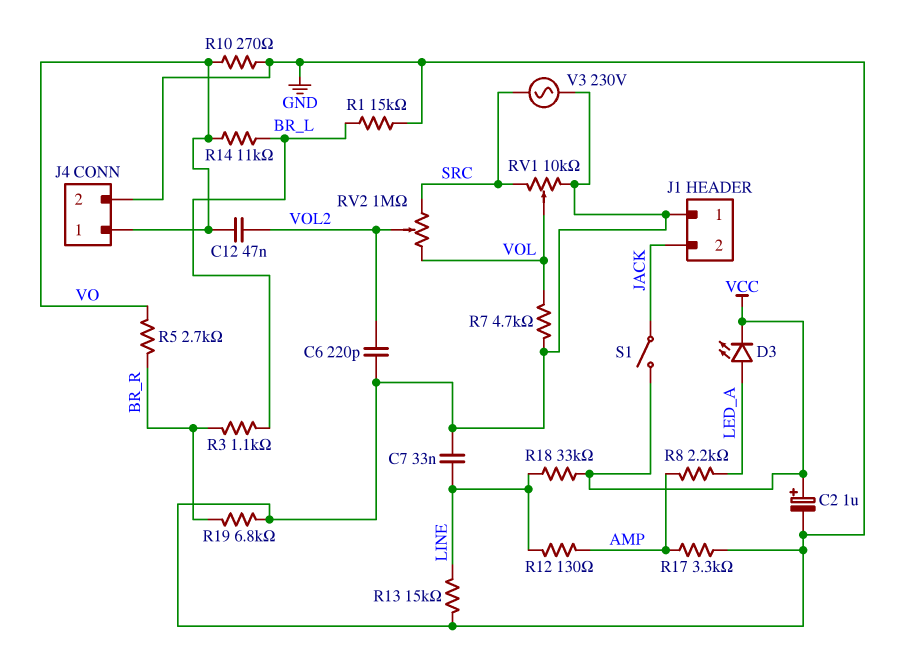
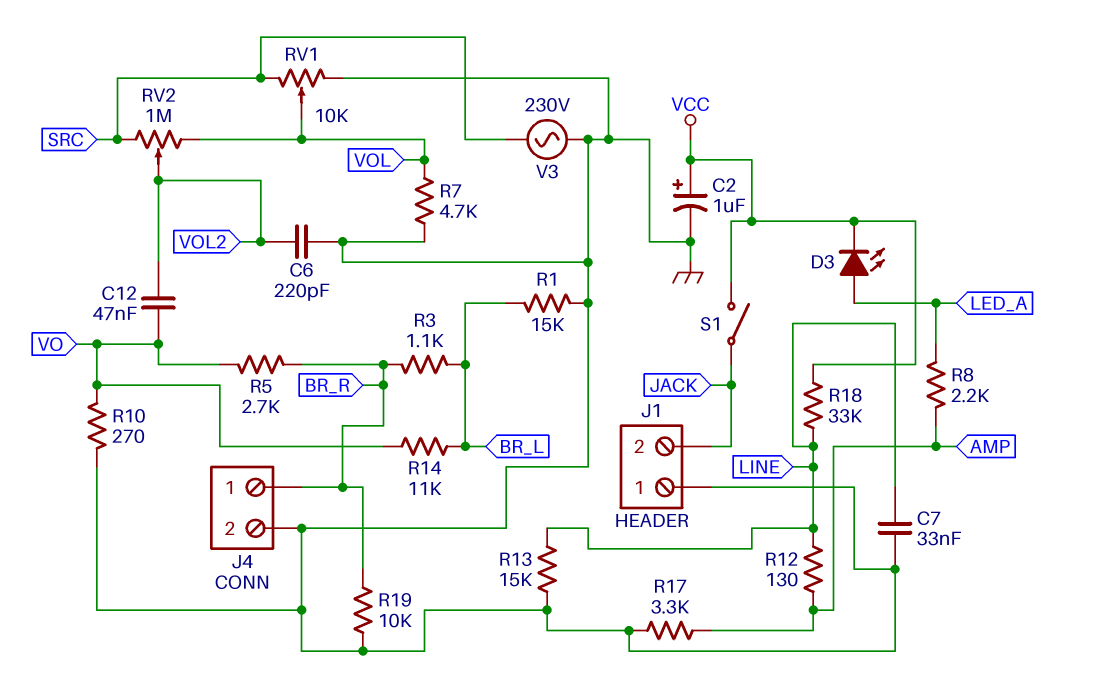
J4 pin 1: VO -> BR_R
R19: 6.8k (BR_R, GND) -> 10k (BR_R, GND)

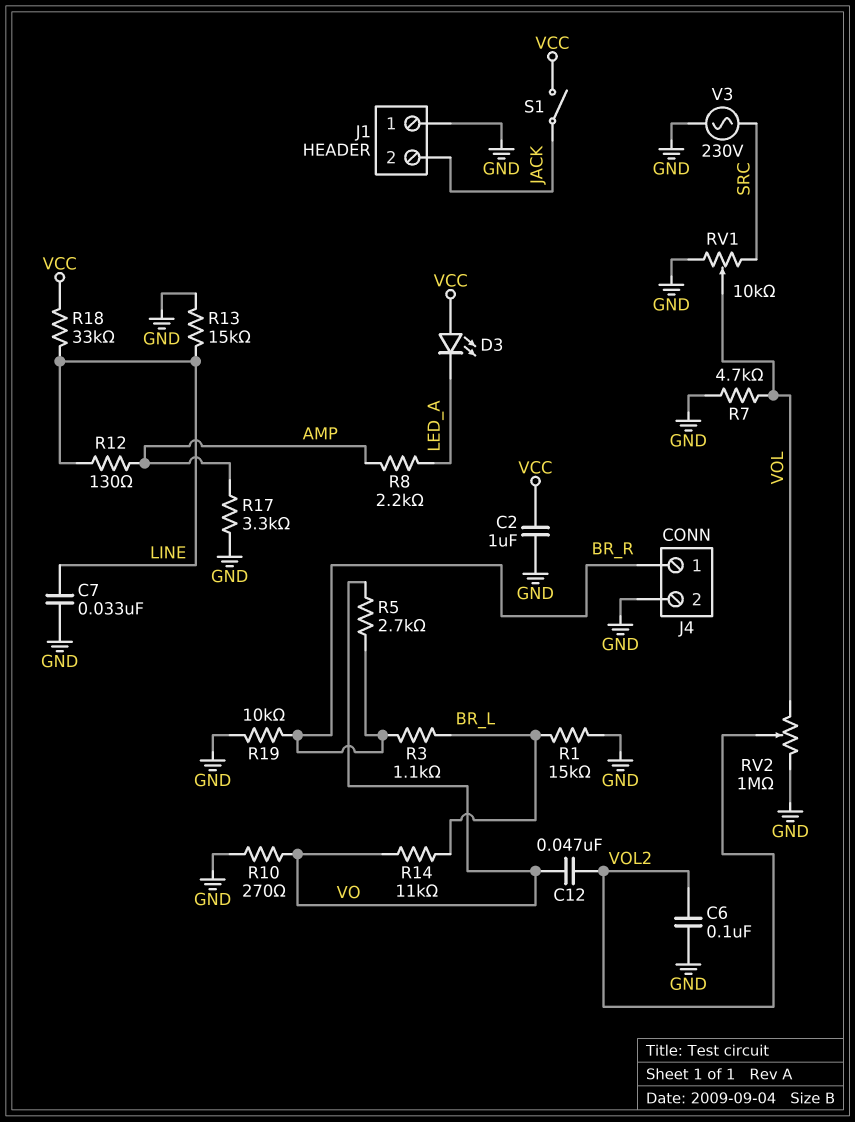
C2: 1uF (plus VCC, minus GND) -> 1uF (GND, VCC)
C6: 220pF (GND, VOL2) -> 100nF (GND, VOL2)
D3: LED (A LED_A, K VCC) -> LED (A VCC, K LED_A)
RV2: 1M (SRC, VOL, wiper VOL2) -> 1M (GND, VOL, wiper VOL2)

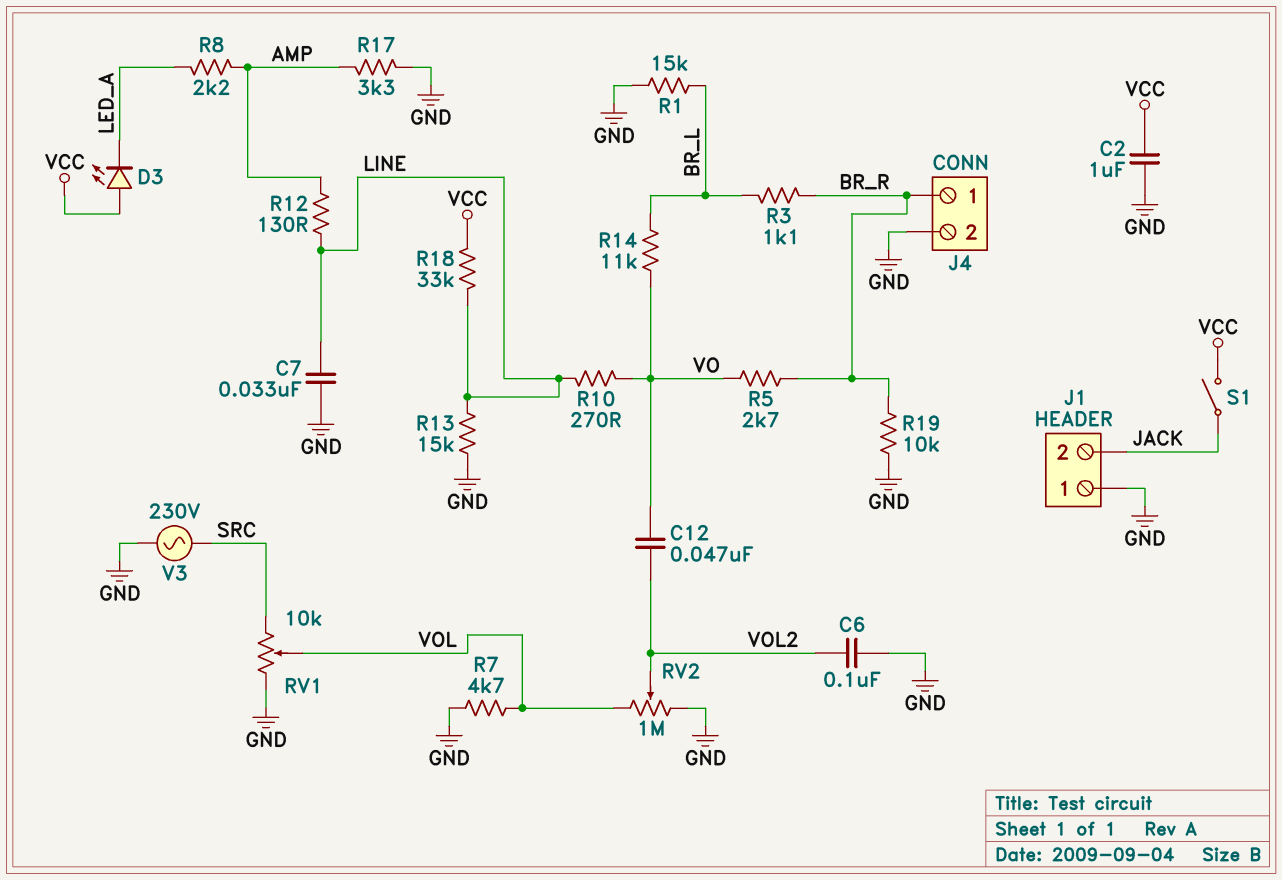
R10: 270 (GND, VO) -> 270 (LINE, VO)

